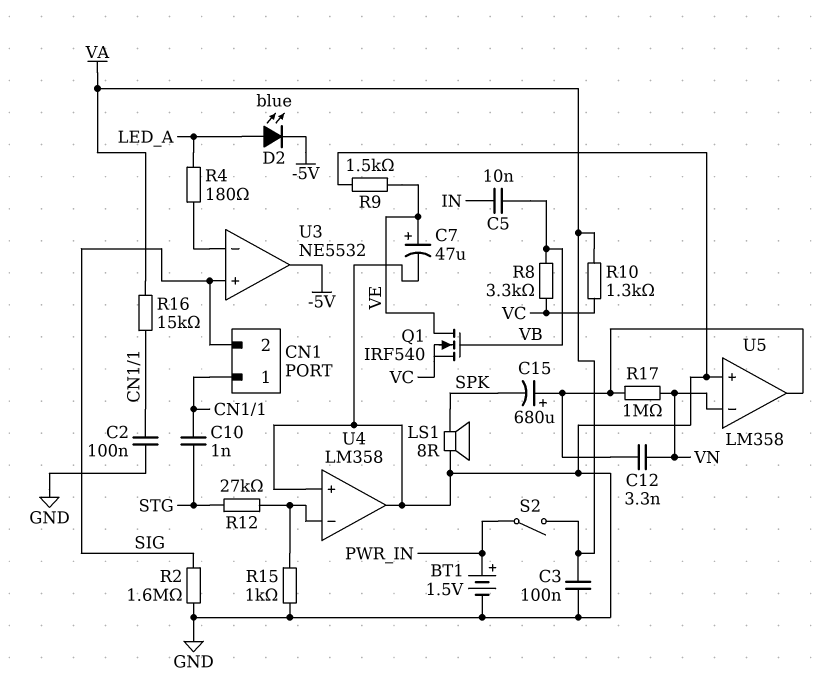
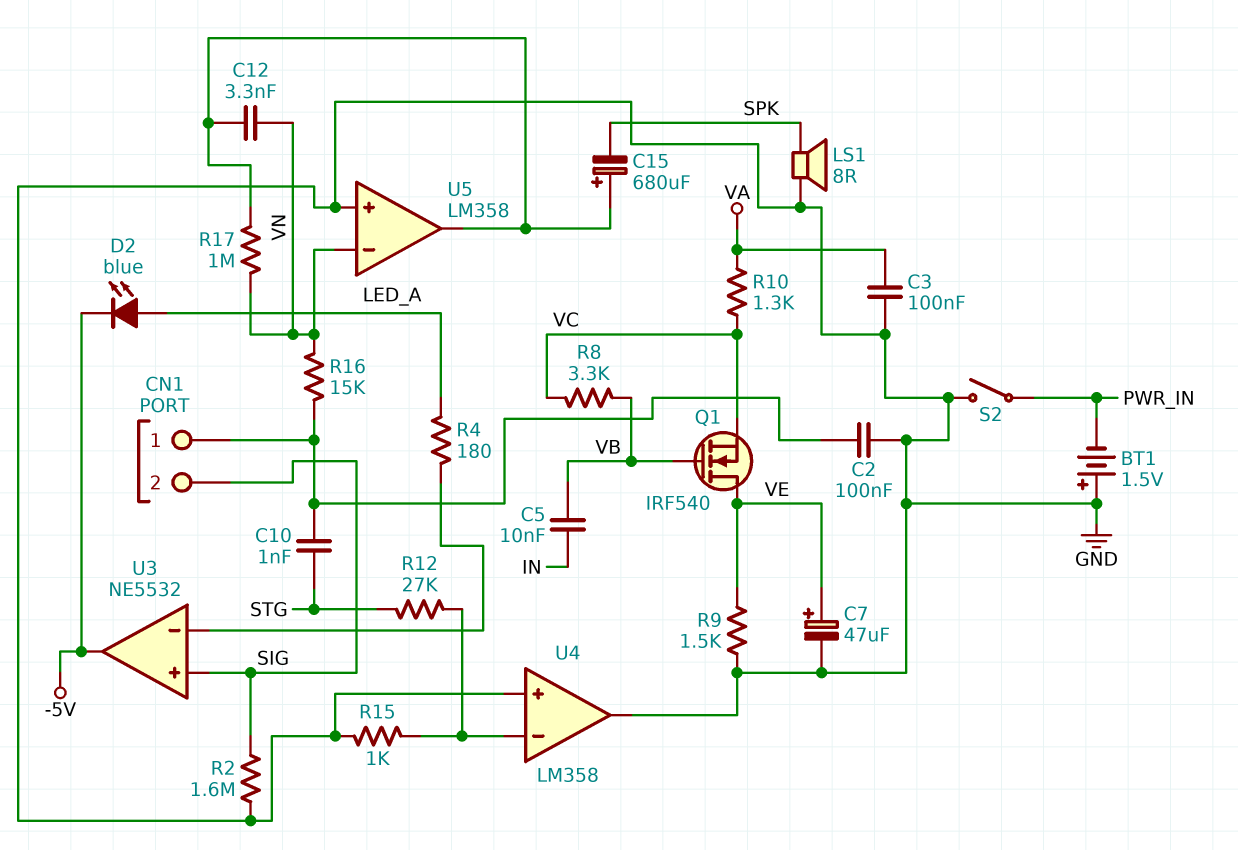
BT1: 1.5V (plus PWR_IN, minus GND) -> 1.5V (plus GND, minus PWR_IN)
R16: 15k (CN1/1, VA) -> 15k (CN1/1, VN)
S2: switch (PWR_IN, VA) -> switch (GND, PWR_IN)

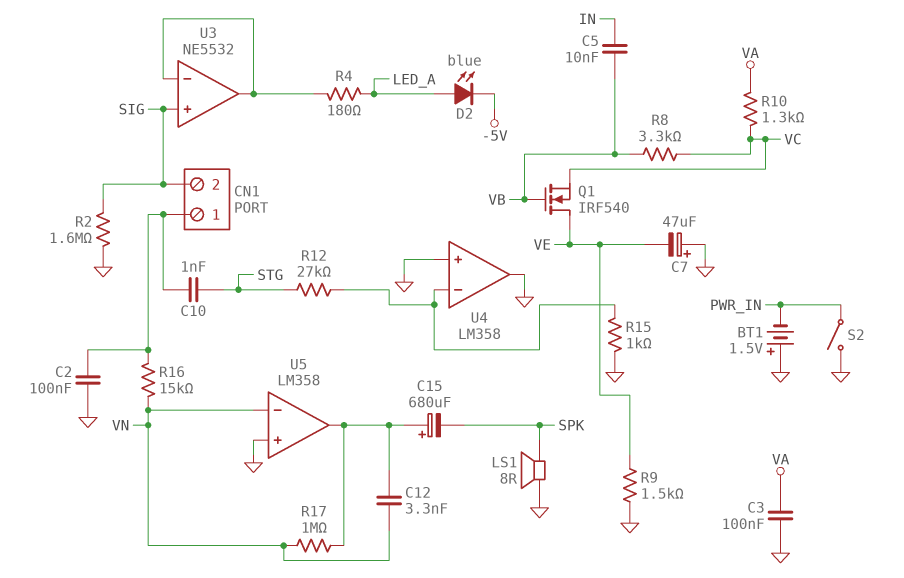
C7: 47uF (plus VE, minus GND) -> 47uF (plus GND, minus VE)
U3 pin out: -5V -> U3/in-

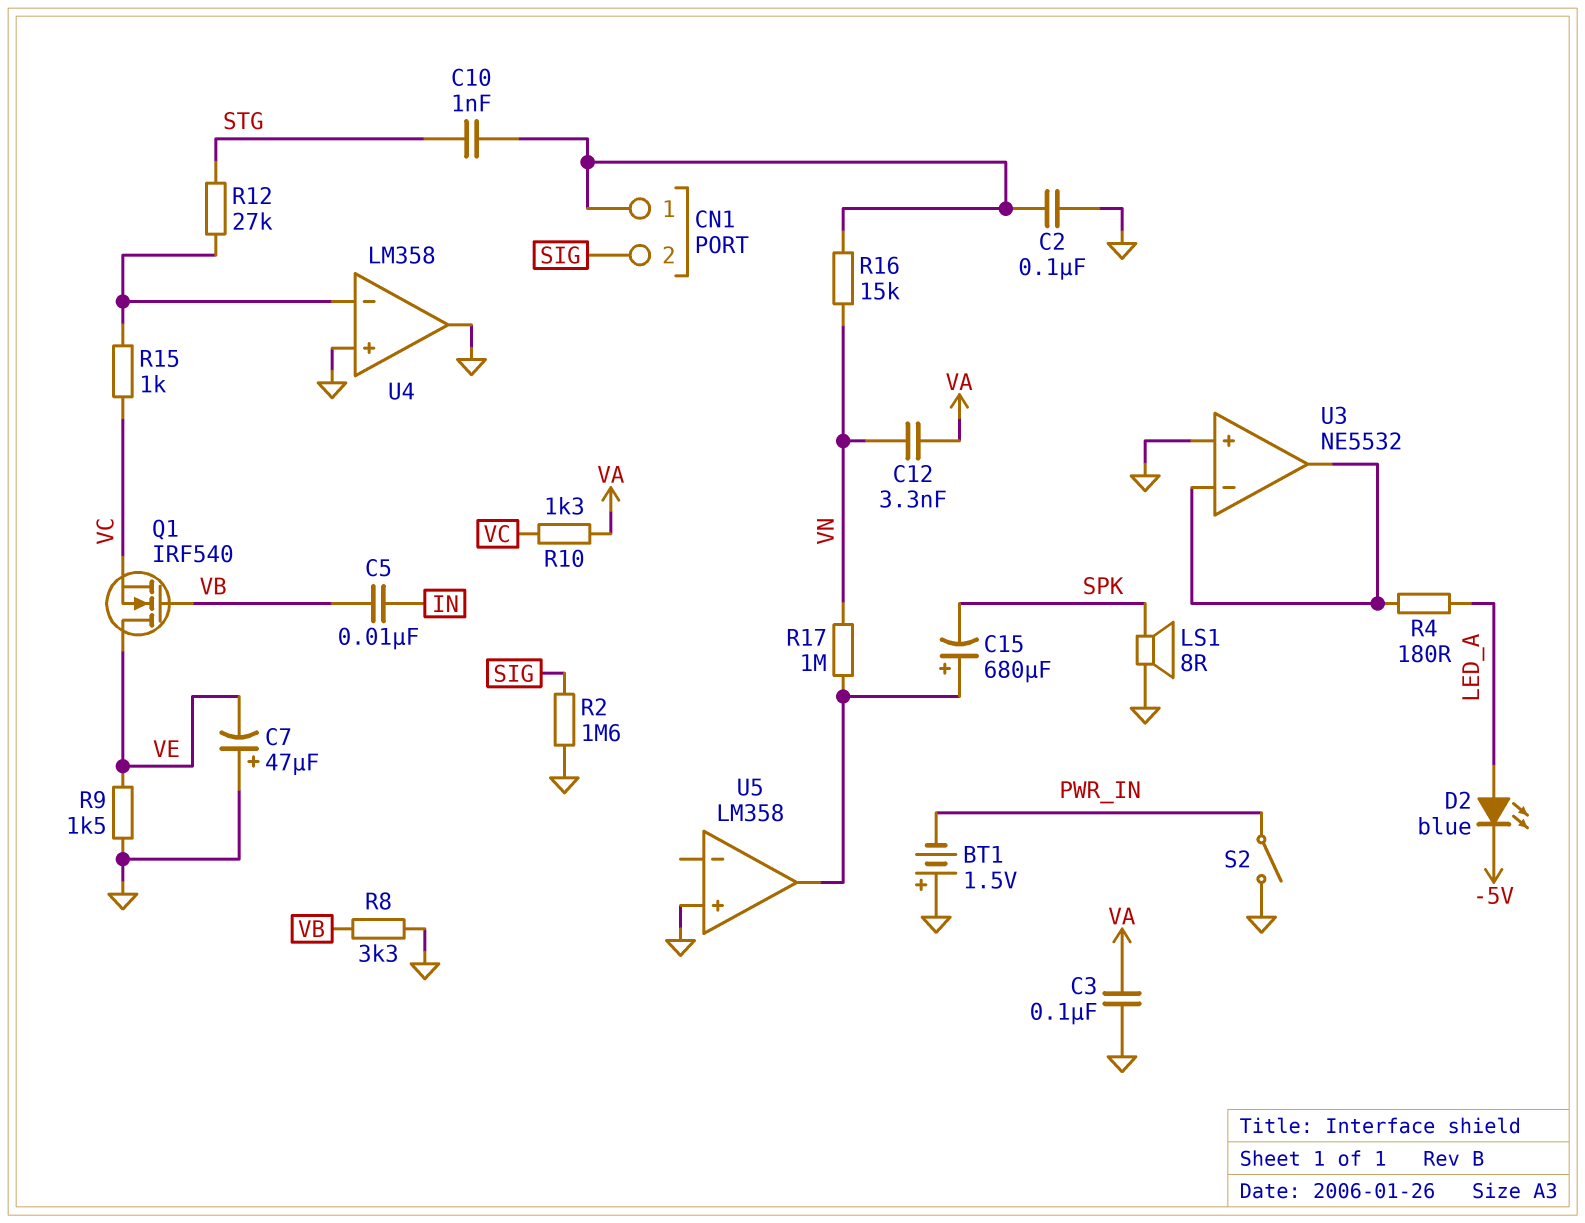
C12: 3.3nF (U5/out, VN) -> 3.3nF (VA, VN)
R8: 3.3k (VB, VC) -> 3.3k (GND, VB)
R15: 1k (GND, U4/in-) -> 1k (U4/in-, VC)
U3 pin in+: SIG -> GND
U5 pin in-: VN -> none

